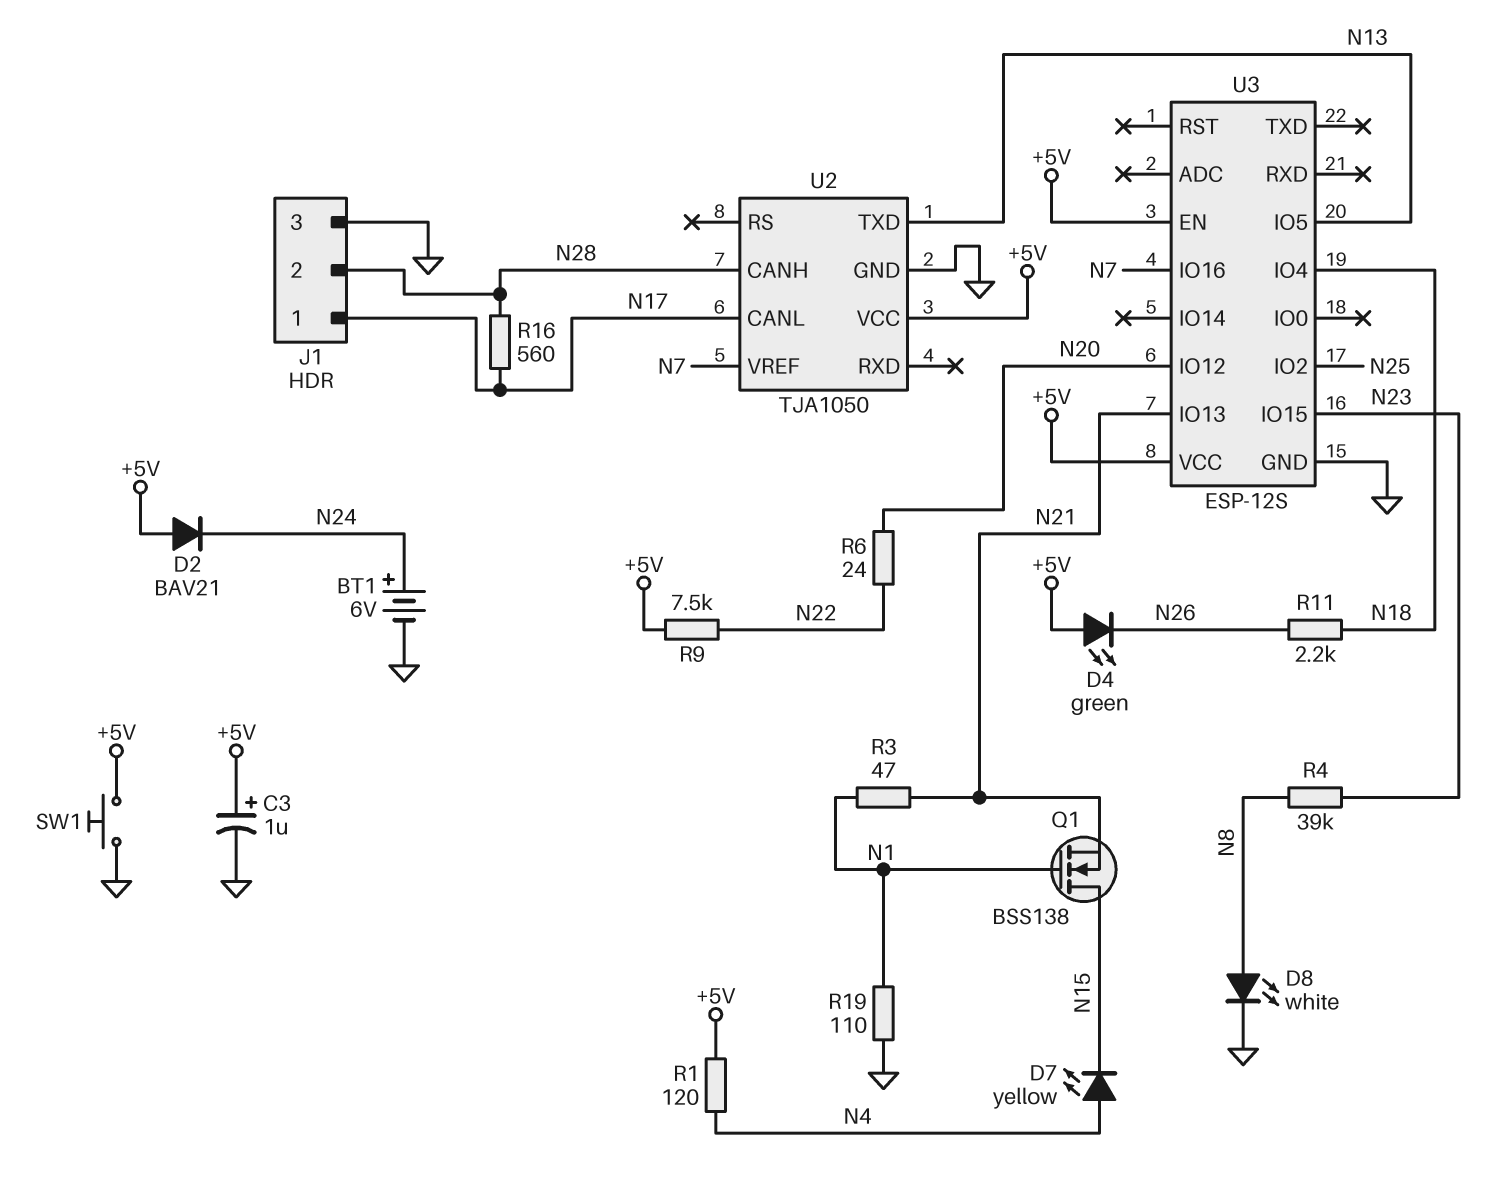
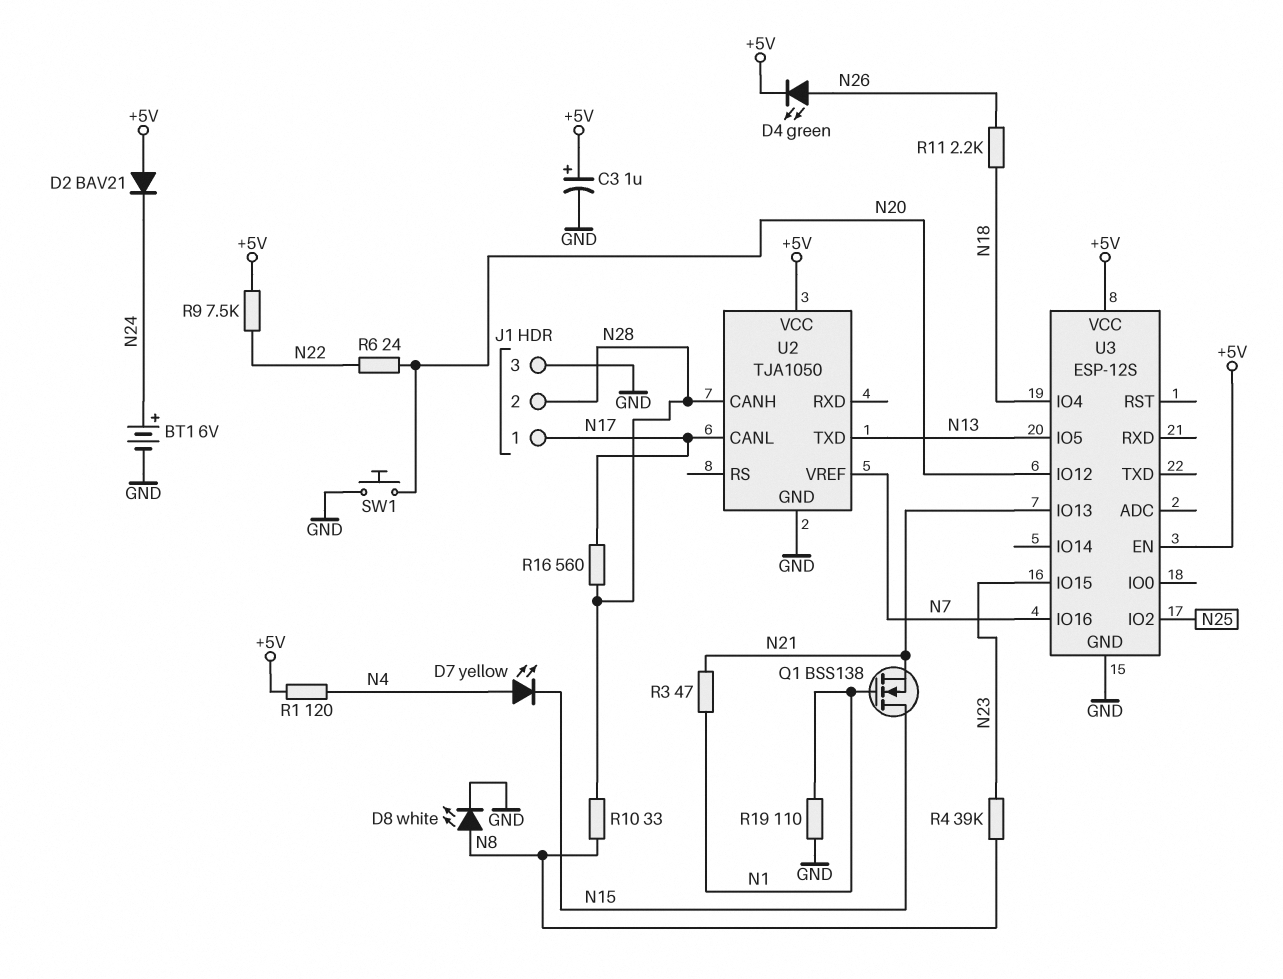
D4: LED green (A +5V, K N26) -> LED green (A N26, K +5V)
R10: none -> 33 (N8, N28)
SW1: button (+5V, GND) -> button (GND, N20)

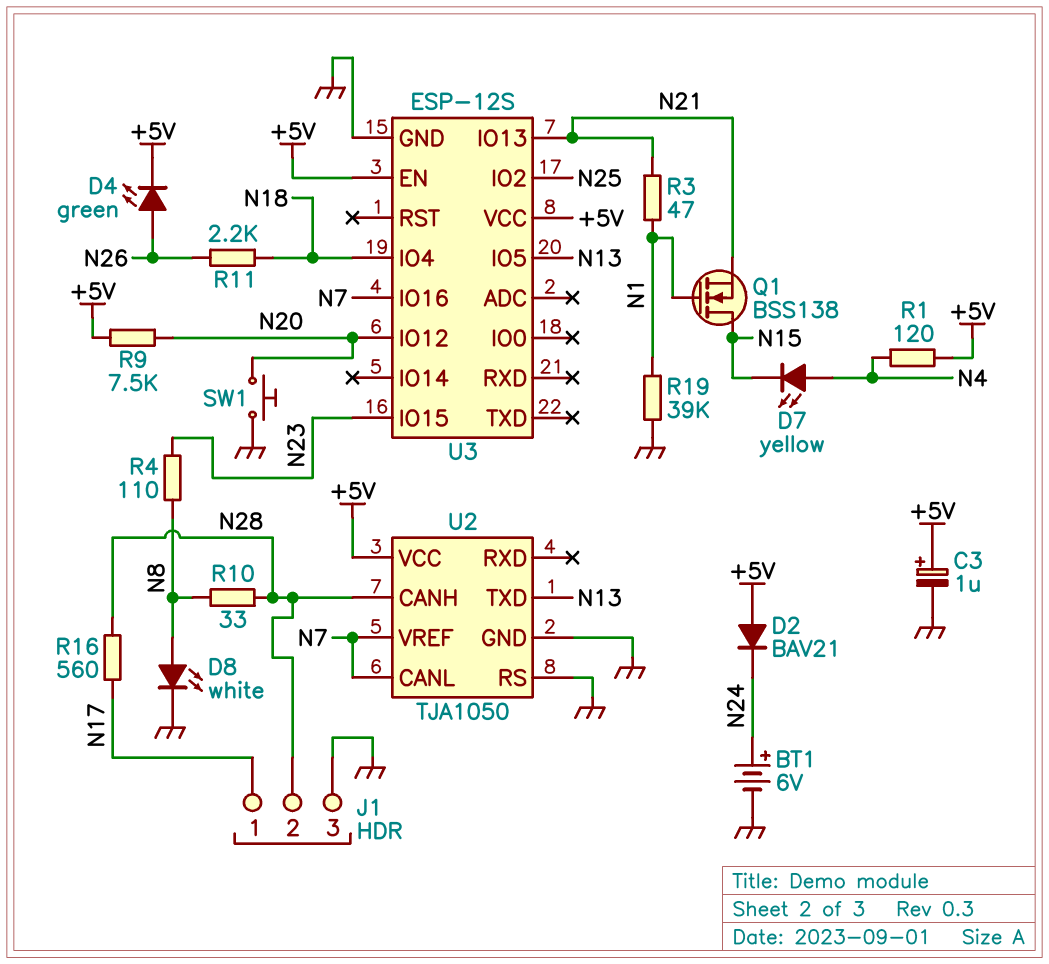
R4: 39k (N8, N23) -> 110 (N8, N23)
R6: 24 (N20, N22) -> none
R9: 7.5k (+5V, N22) -> 7.5k (+5V, N20)
R19: 110 (GND, N1) -> 39k (GND, N1)
U2 pin CANL: N17 -> N7
U2 pin RS: none -> GND

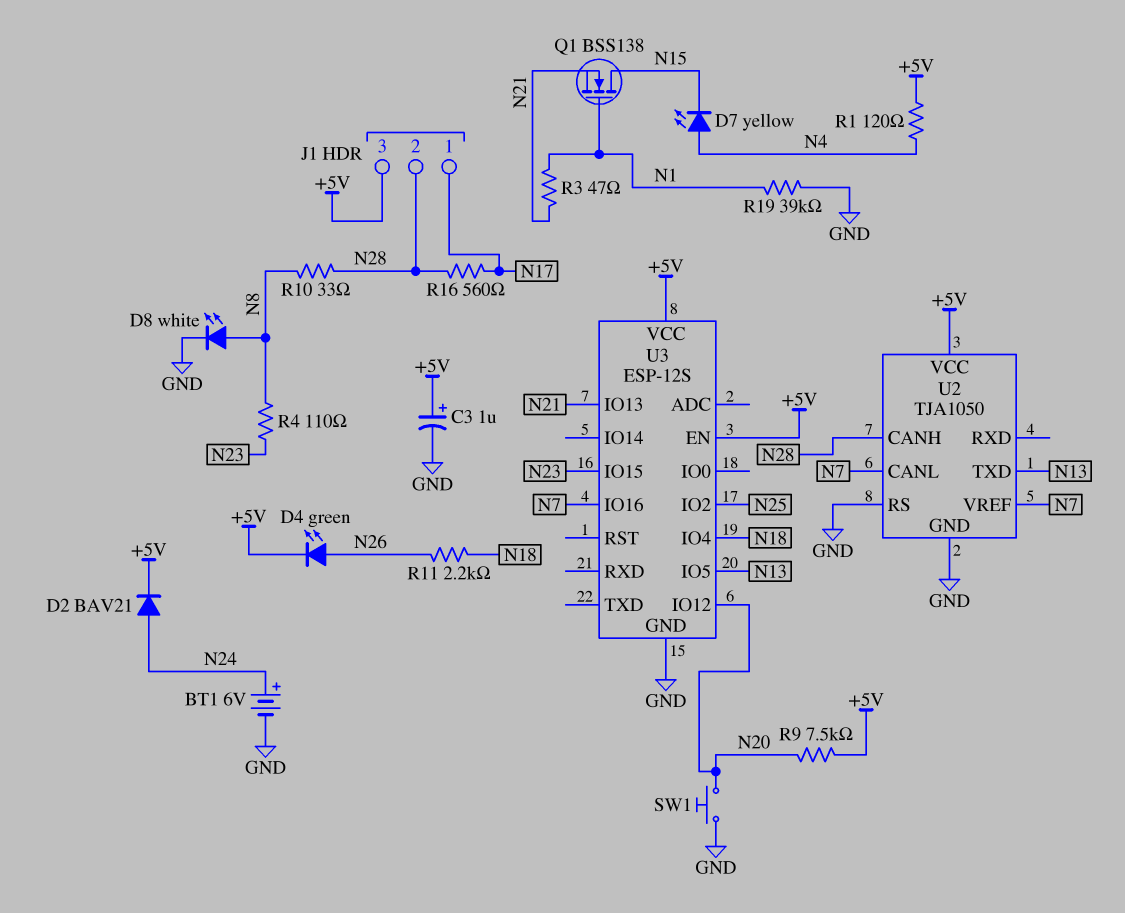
D2: diode BAV21 (A +5V, K N24) -> diode BAV21 (A N24, K +5V)
J1 pin 3: GND -> +5V

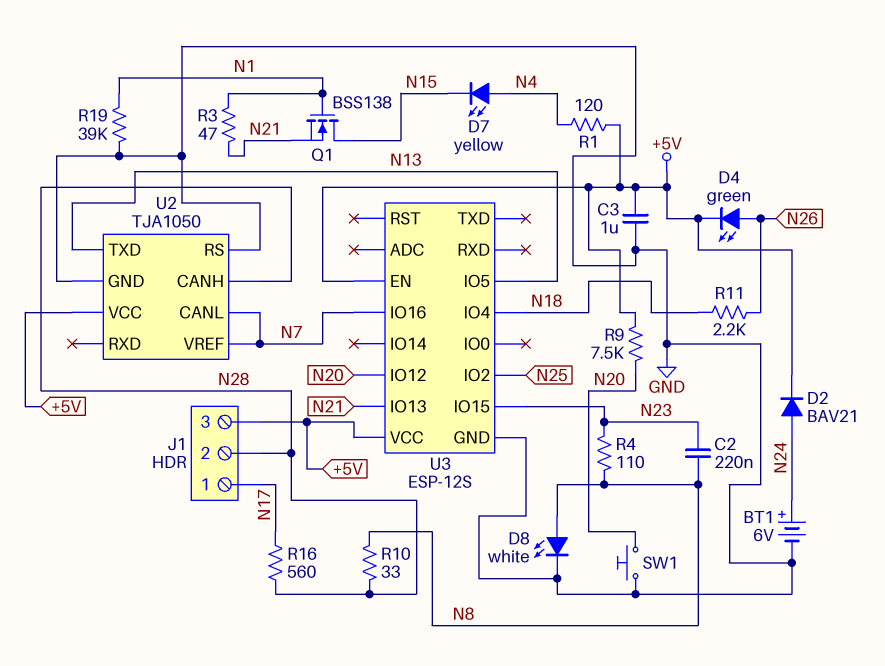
C2: none -> 220nF (N8, N23)
C3: 1uF (plus +5V, minus GND) -> 1uF (+5V, GND)

